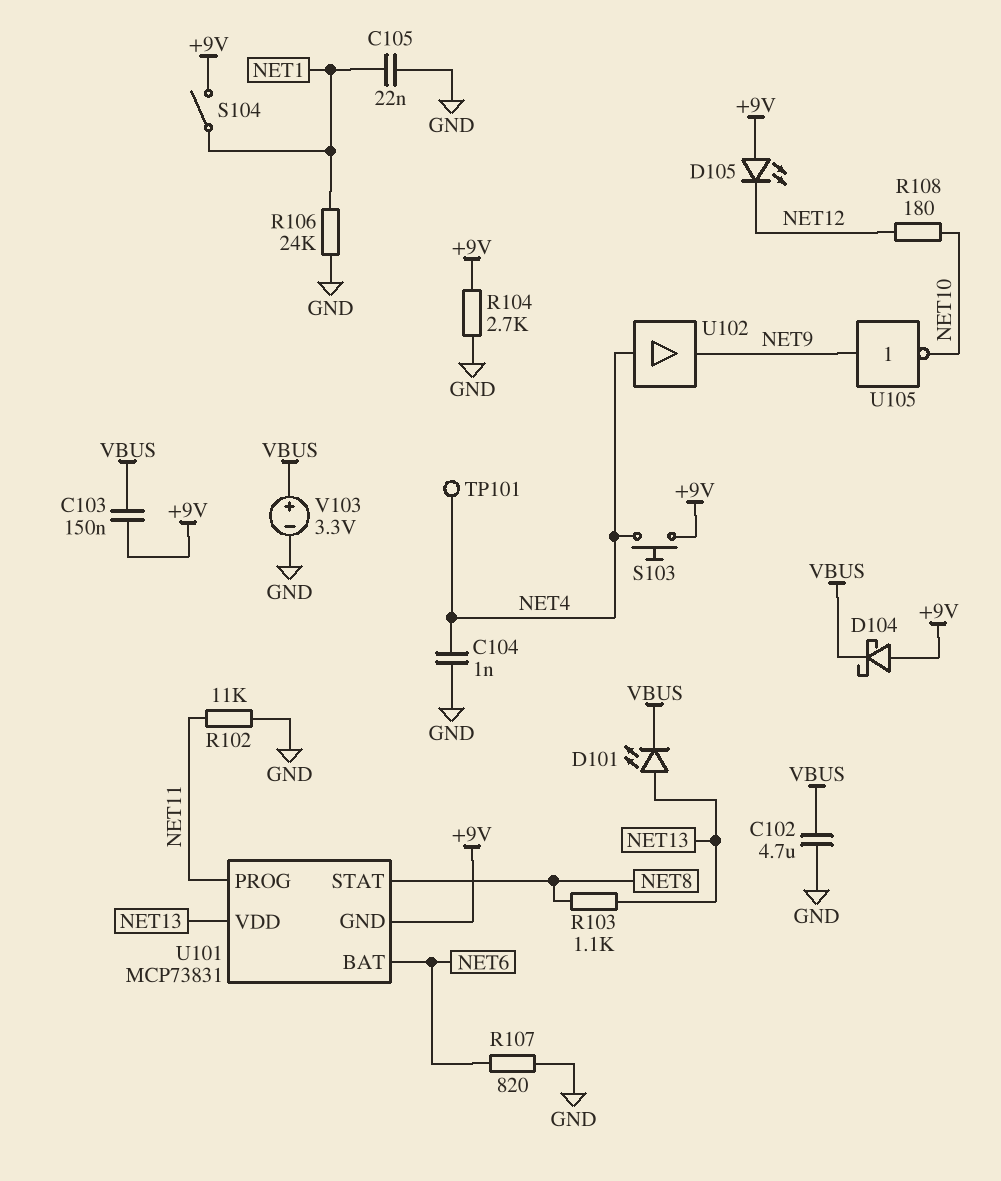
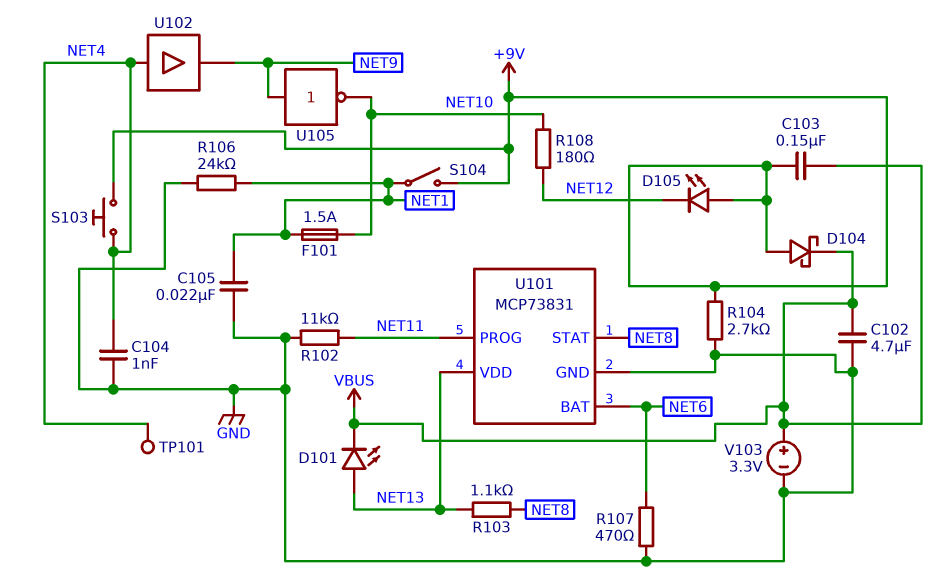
F101: none -> 1.5A (NET1, NET10)
R107: 820 (GND, NET6) -> 470 (GND, NET6)
U101 pin GND: +9V -> GND

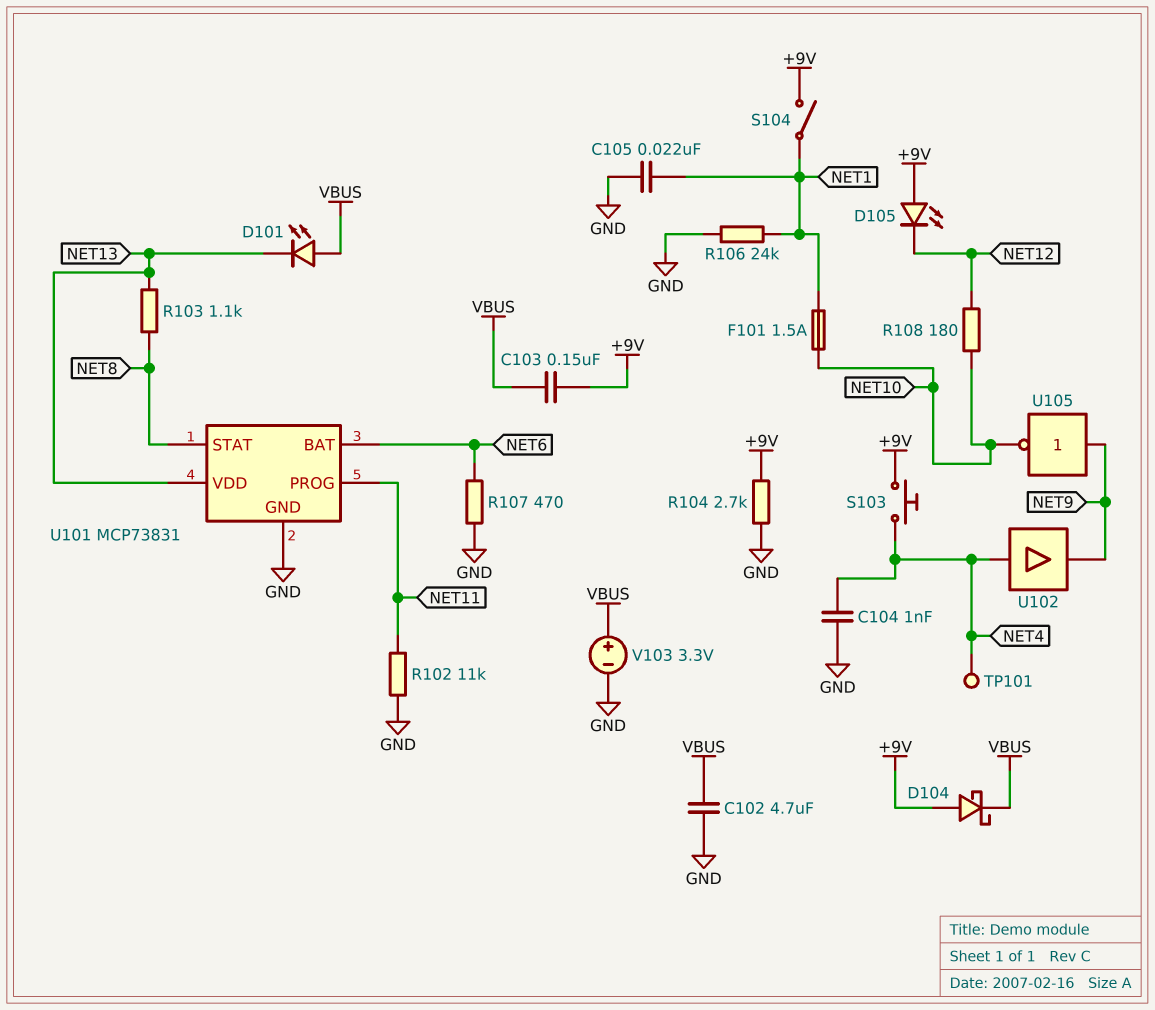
D101: LED (A NET13, K VBUS) -> LED (A VBUS, K NET13)

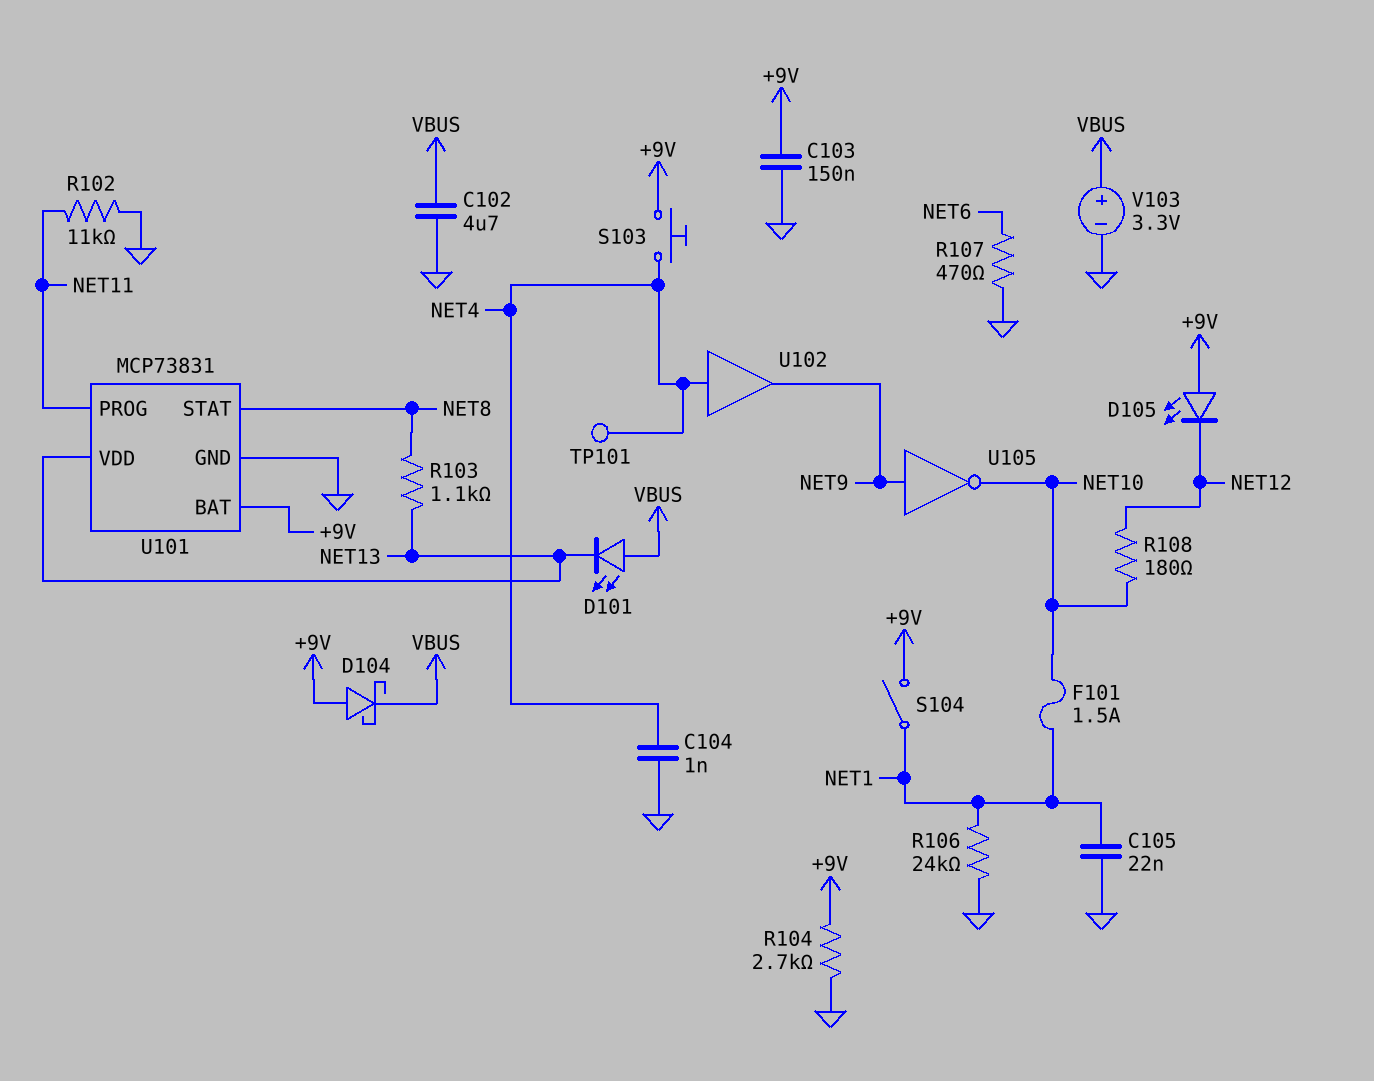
C103: 150nF (+9V, VBUS) -> 150nF (+9V, GND)
U101 pin BAT: NET6 -> +9V

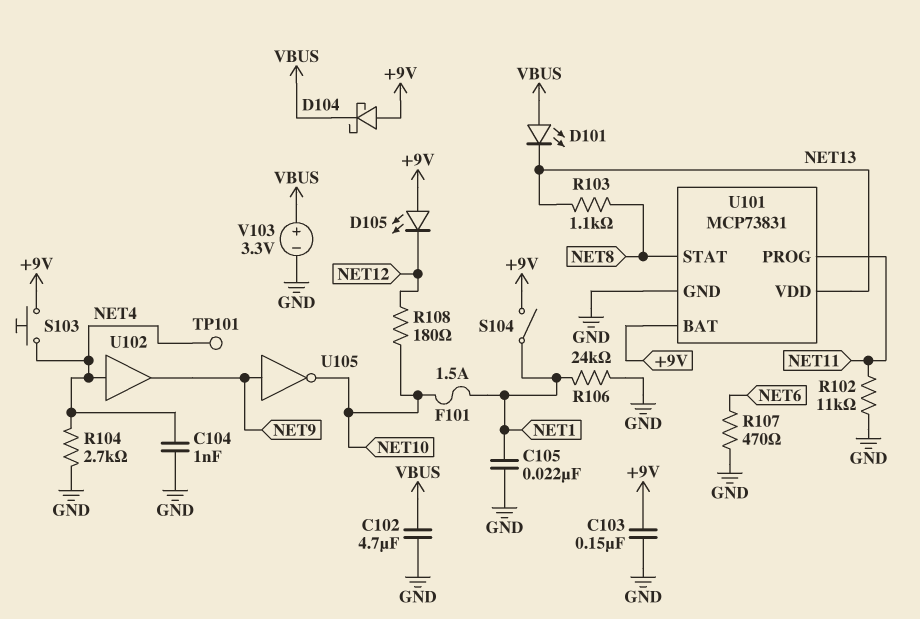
R104: 2.7k (+9V, GND) -> 2.7k (GND, NET4)

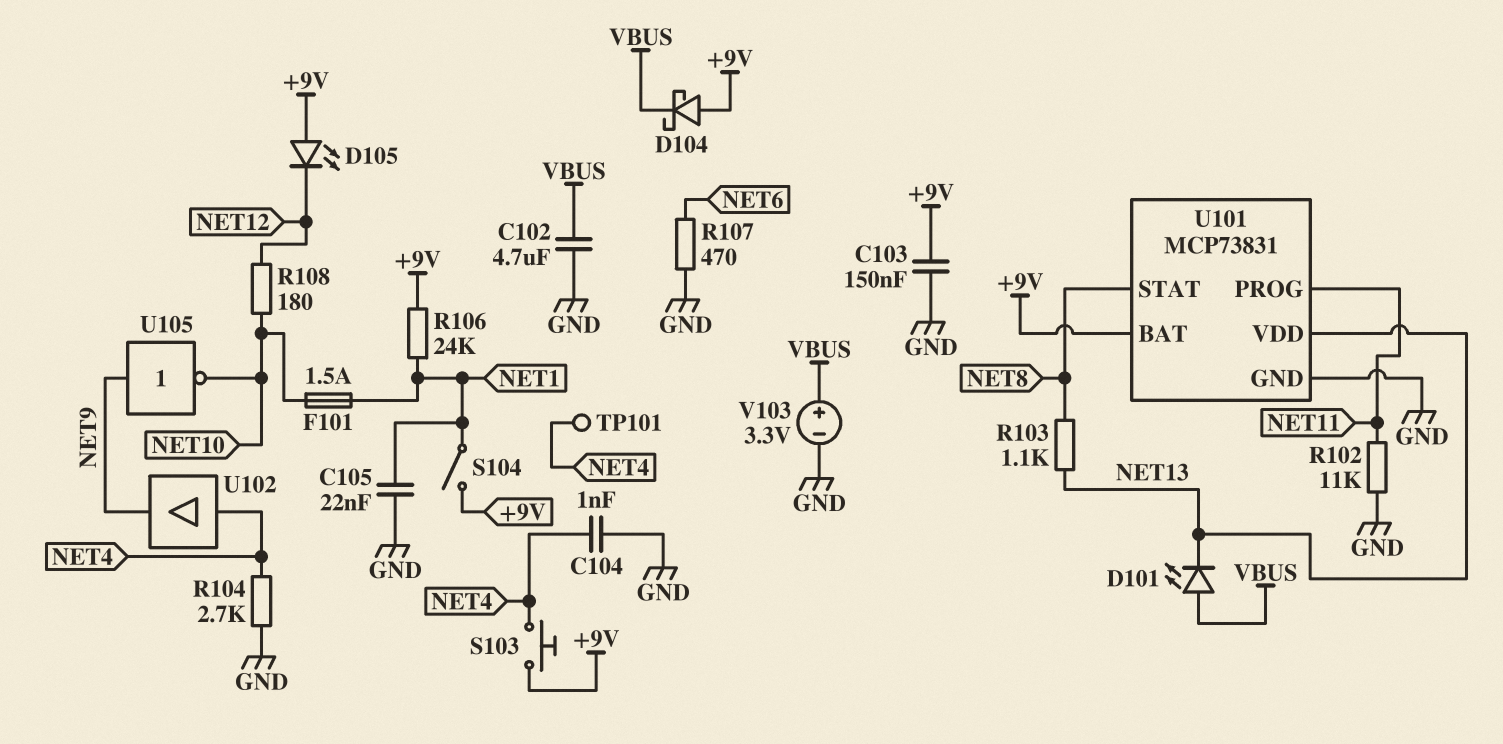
R106: 24k (GND, NET1) -> 24k (+9V, NET1)

